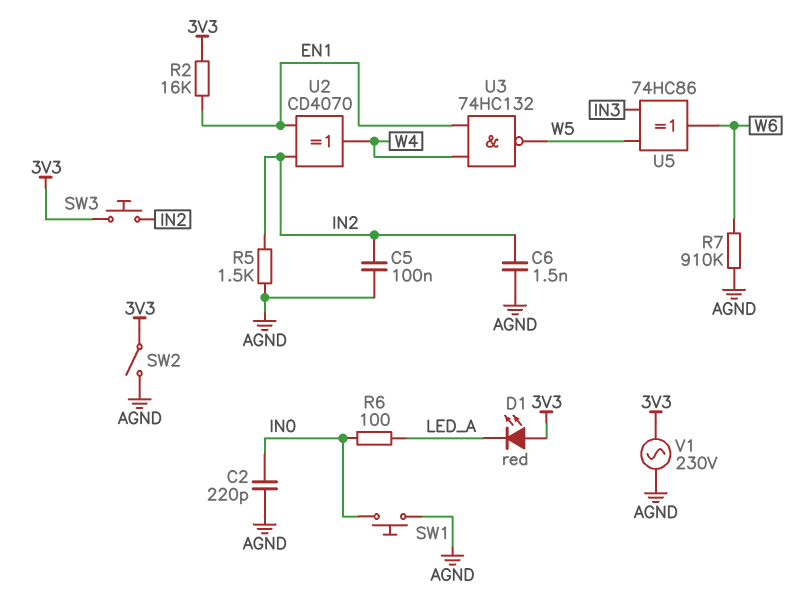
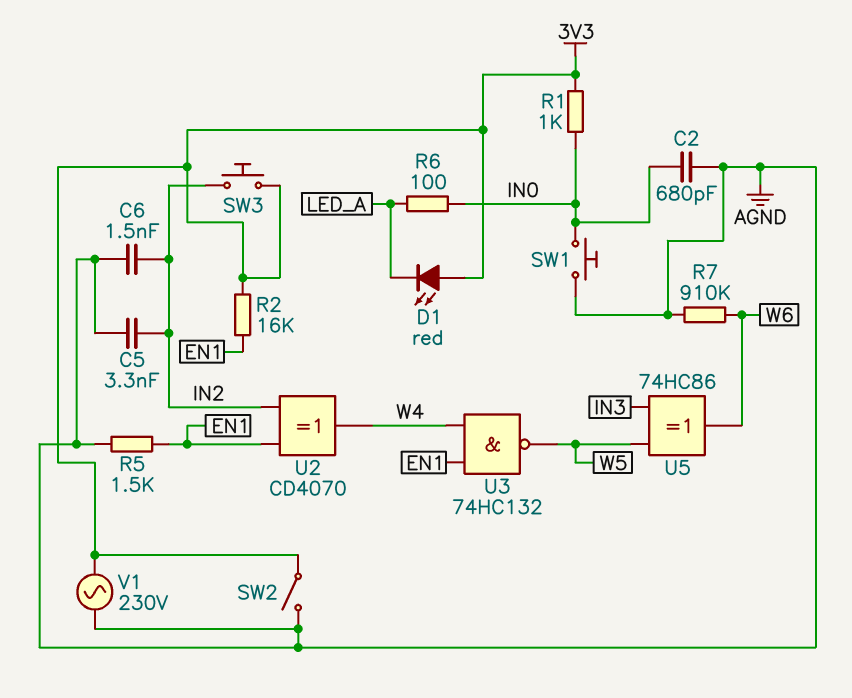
C2: 220pF (AGND, IN0) -> 680pF (AGND, IN0)
C5: 100nF (AGND, IN2) -> 3.3nF (AGND, IN2)
R1: none -> 1k (3V3, IN0)
R5: 1.5k (AGND, IN2) -> 1.5k (AGND, EN1)

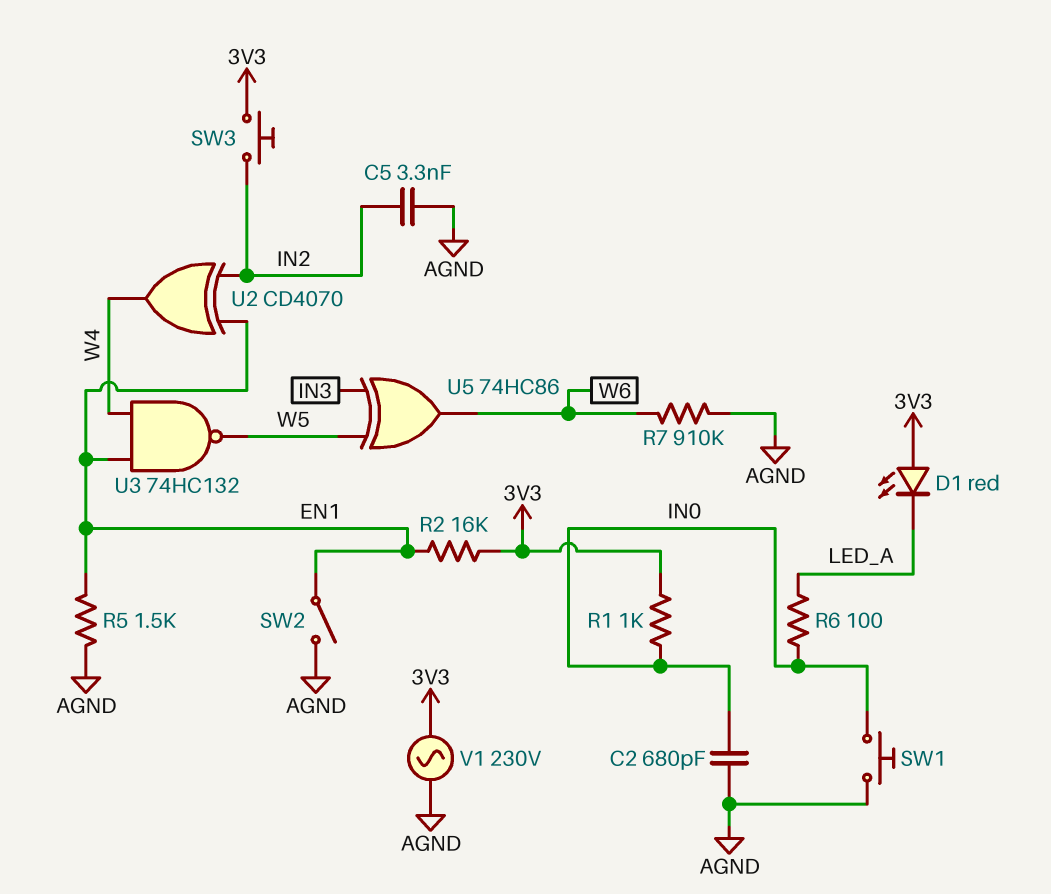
C6: 1.5nF (AGND, IN2) -> none
SW2: switch (3V3, AGND) -> switch (AGND, EN1)

